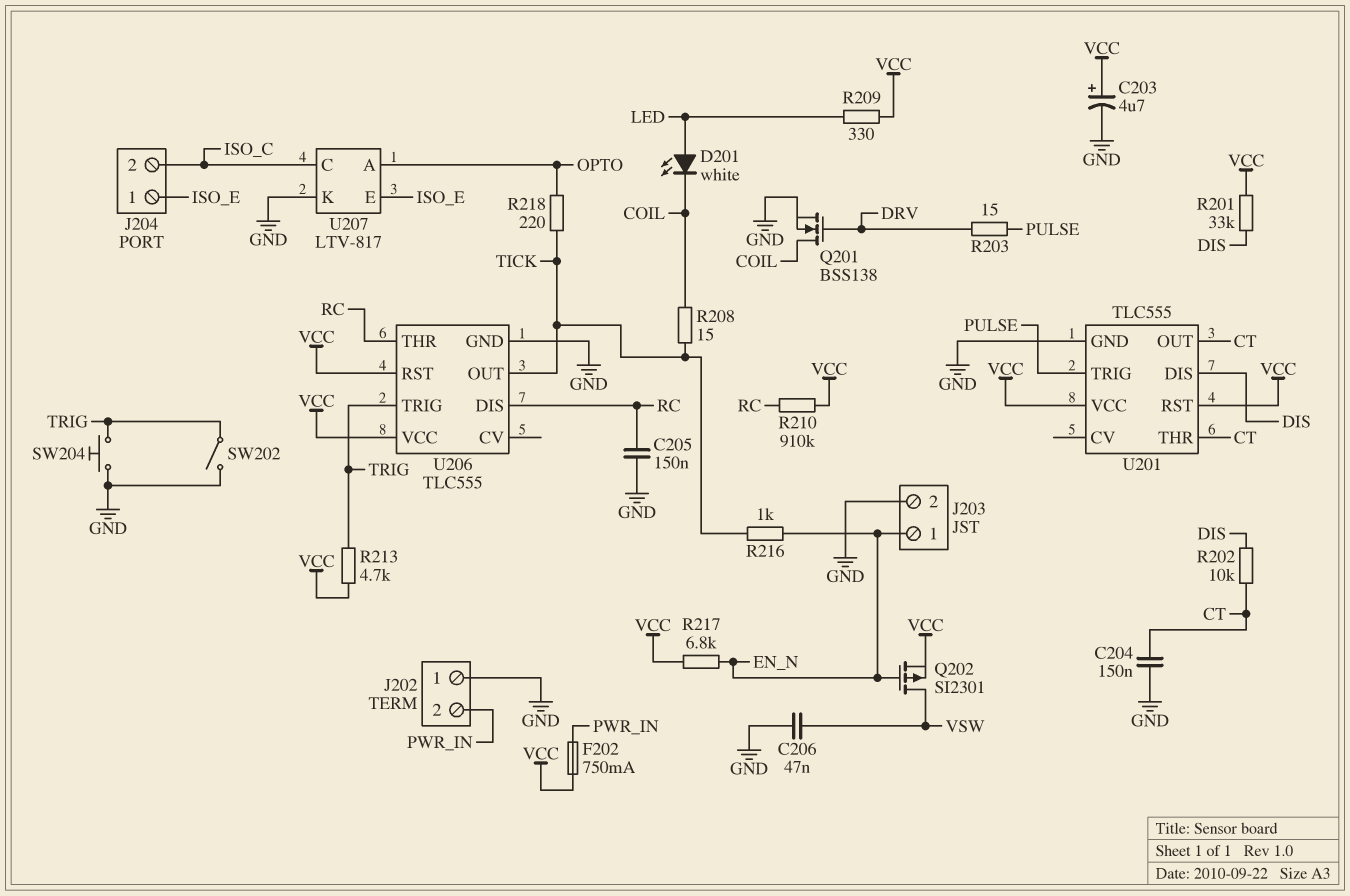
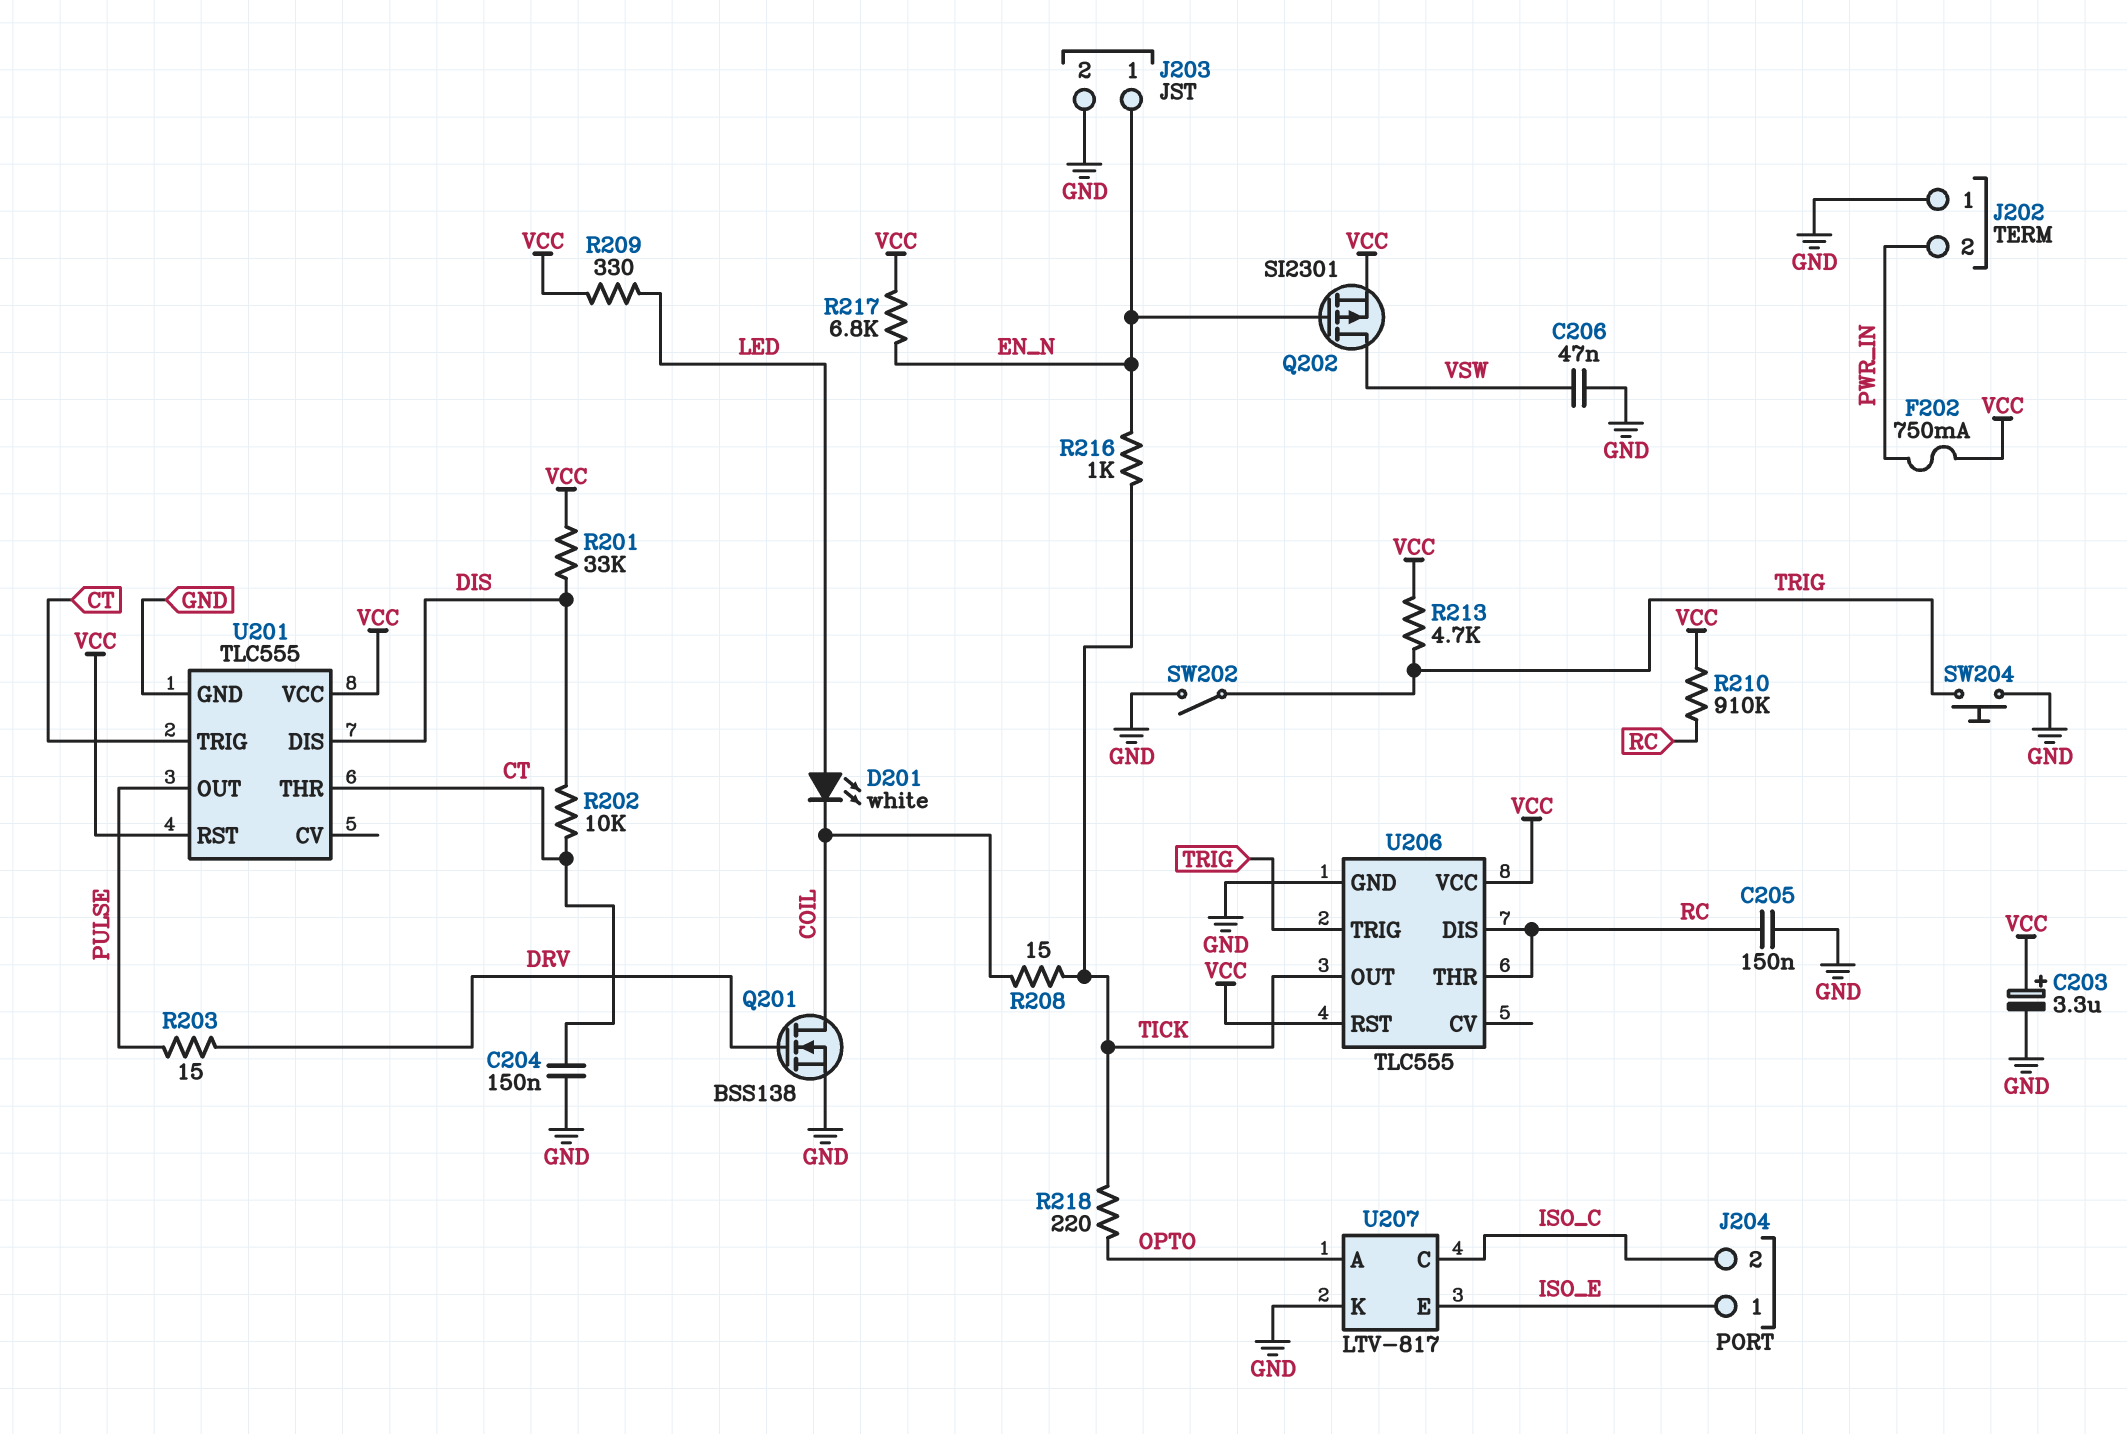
C203: 4.7uF (plus VCC, minus GND) -> 3.3uF (plus VCC, minus GND)
U201 pin OUT: CT -> PULSE
U201 pin TRIG: PULSE -> CT

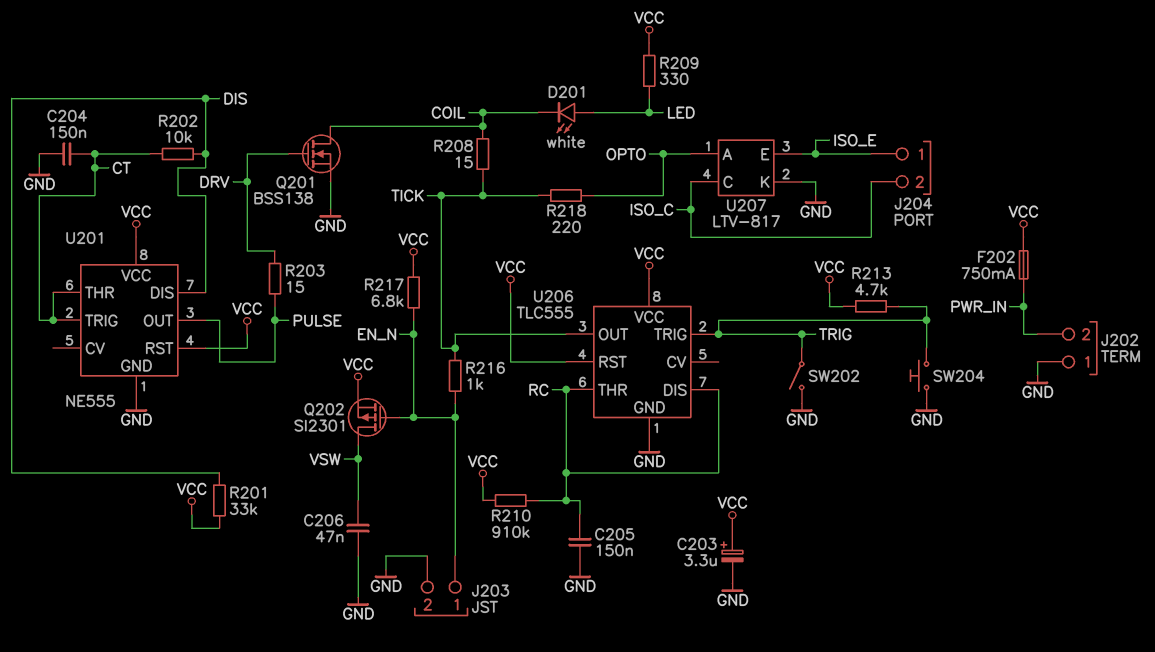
U201: TLC555 -> NE555

